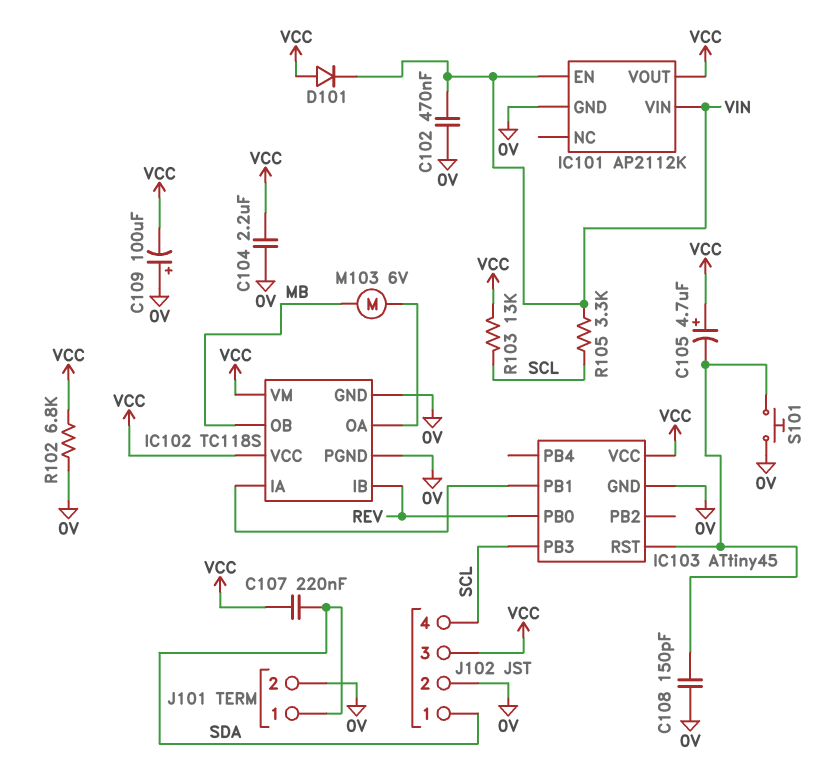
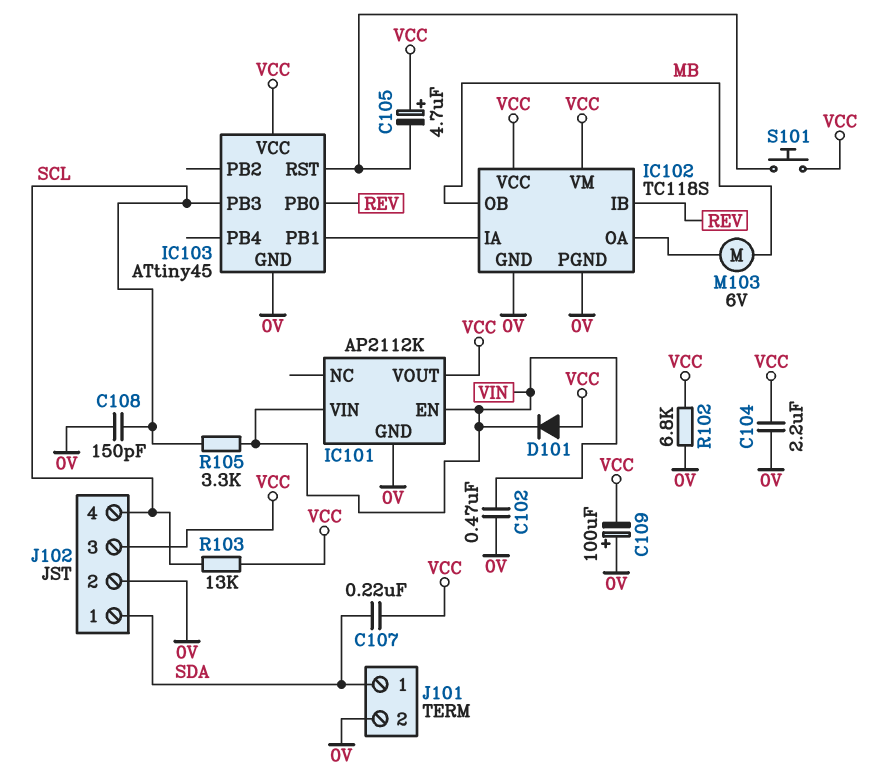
C108: 150pF (0V, IC103/RST) -> 150pF (0V, SCL)
S101: button (0V, IC103/RST) -> button (IC103/RST, VCC)

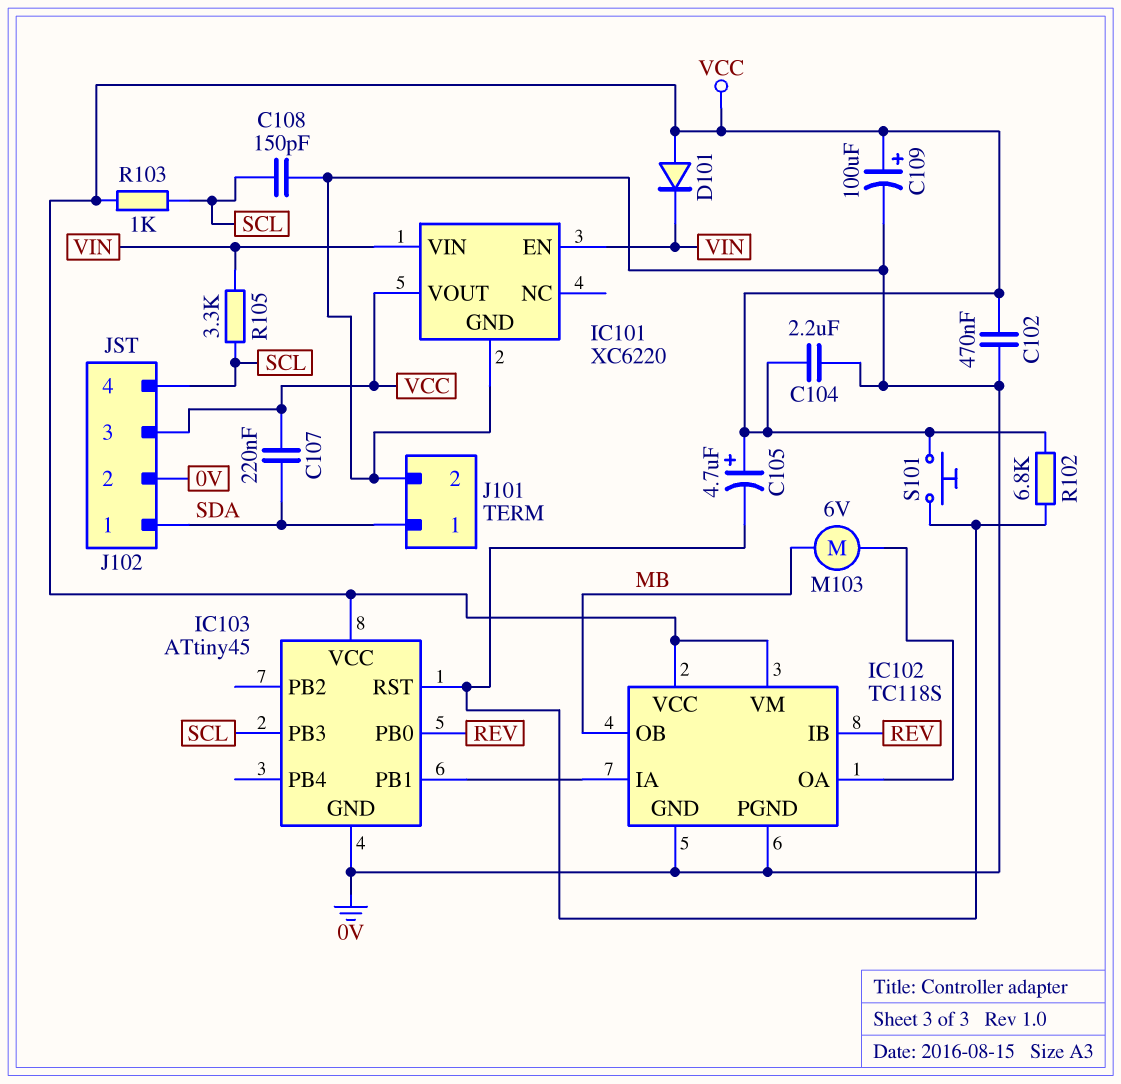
C102: 470nF (0V, VIN) -> 470nF (0V, VCC)
C109: 100uF (plus 0V, minus VCC) -> 100uF (plus VCC, minus 0V)
IC101: AP2112K -> XC6220
R102: 6.8k (0V, VCC) -> 6.8k (IC103/RST, VCC)
R103: 13k (SCL, VCC) -> 1k (SCL, VCC)

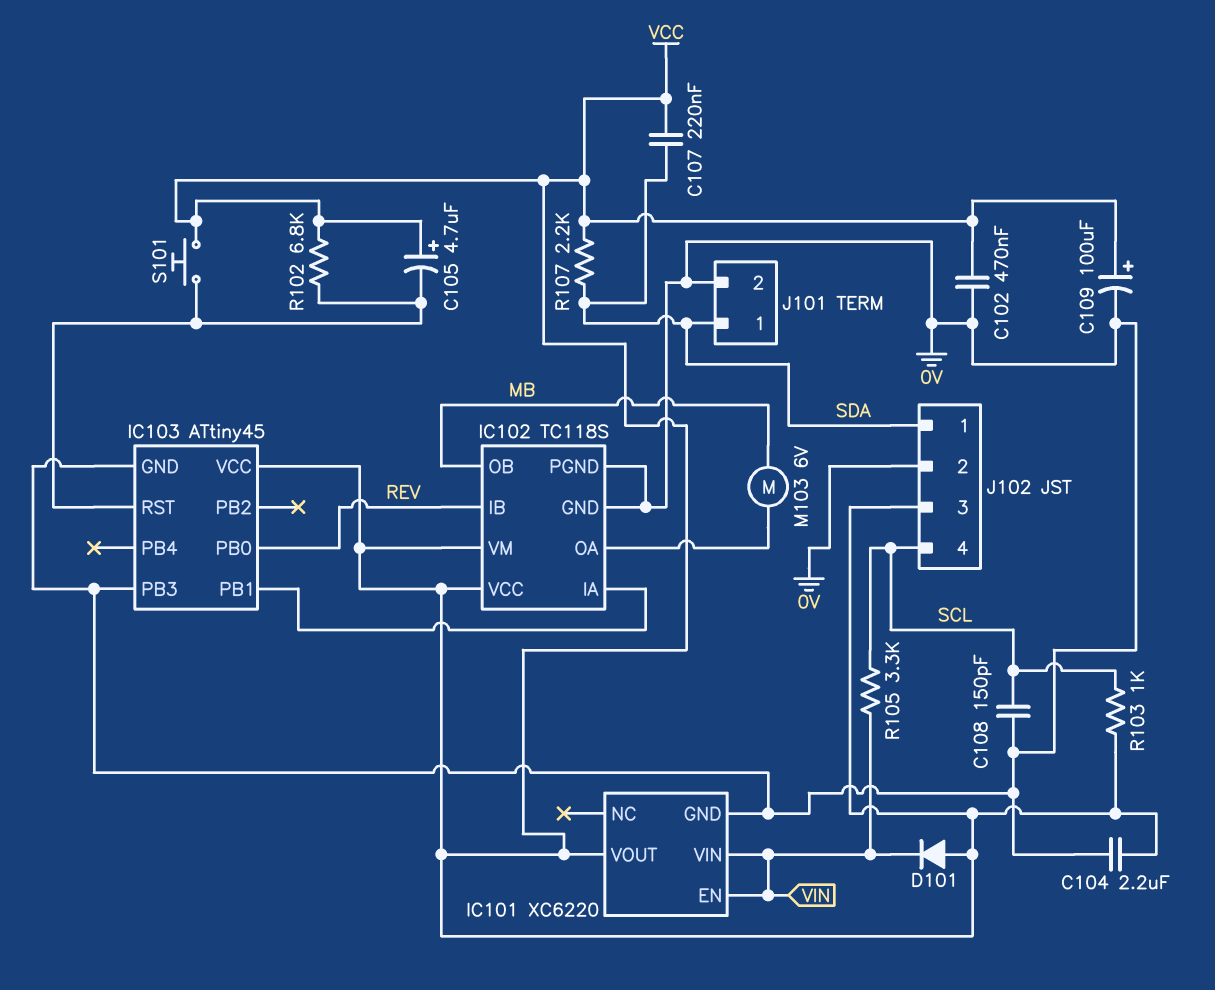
IC103 pin PB3: SCL -> 0V
R107: none -> 2.2k (SDA, VCC)

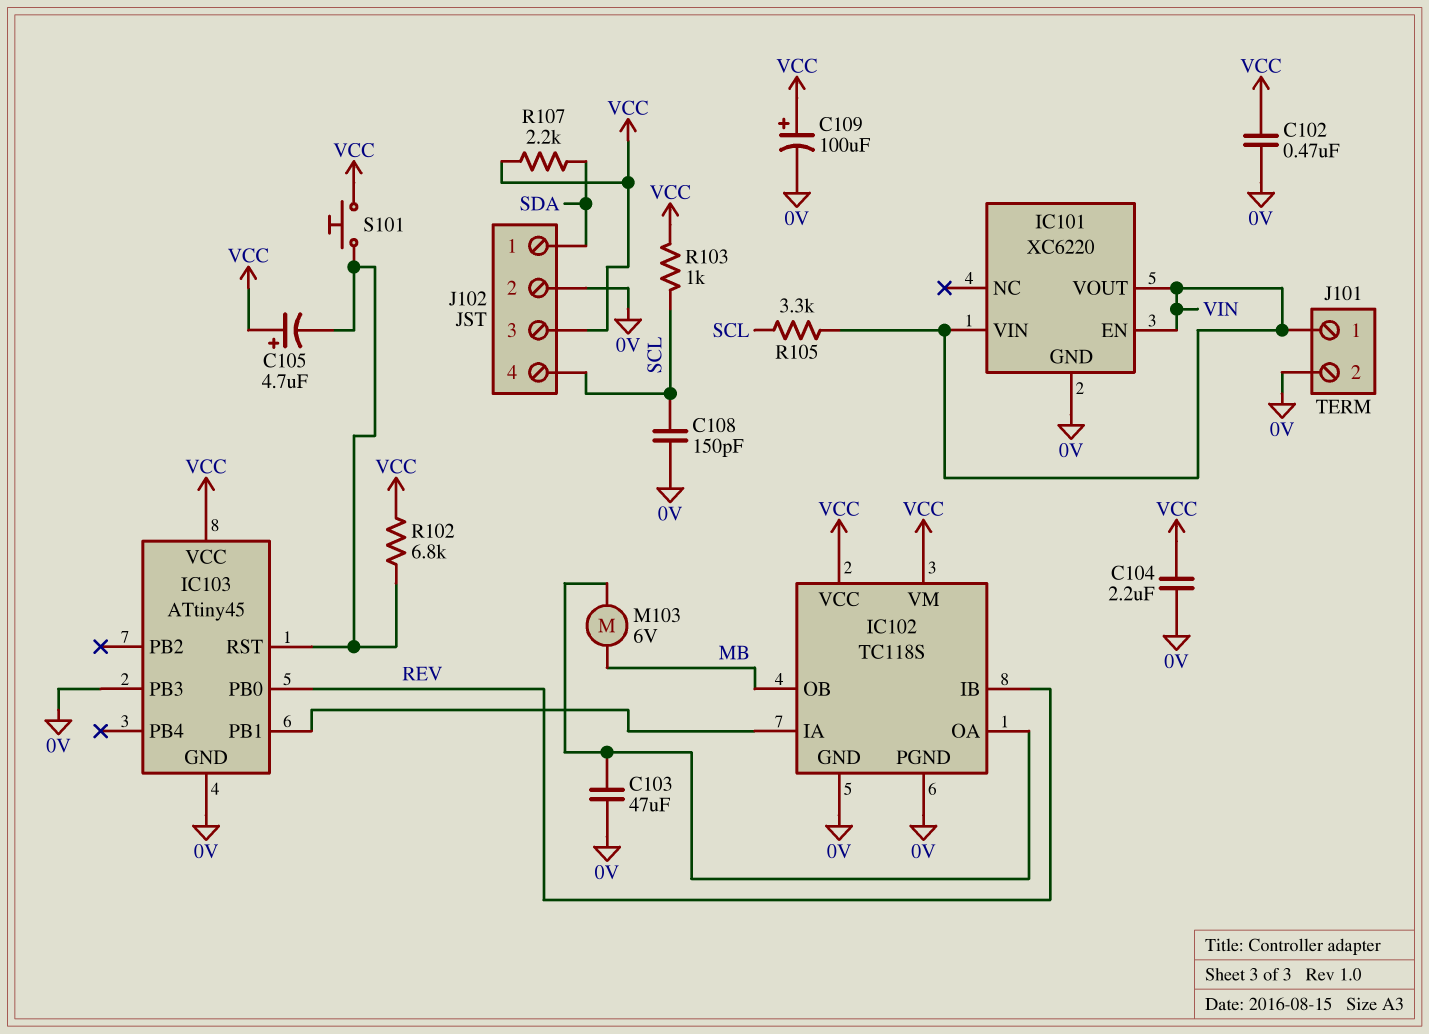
C103: none -> 47uF (0V, IC102/OA)
C107: 220nF (SDA, VCC) -> none
D101: diode (A VCC, K VIN) -> none
IC101 pin VOUT: VCC -> VIN
J101 pin 1: SDA -> VIN

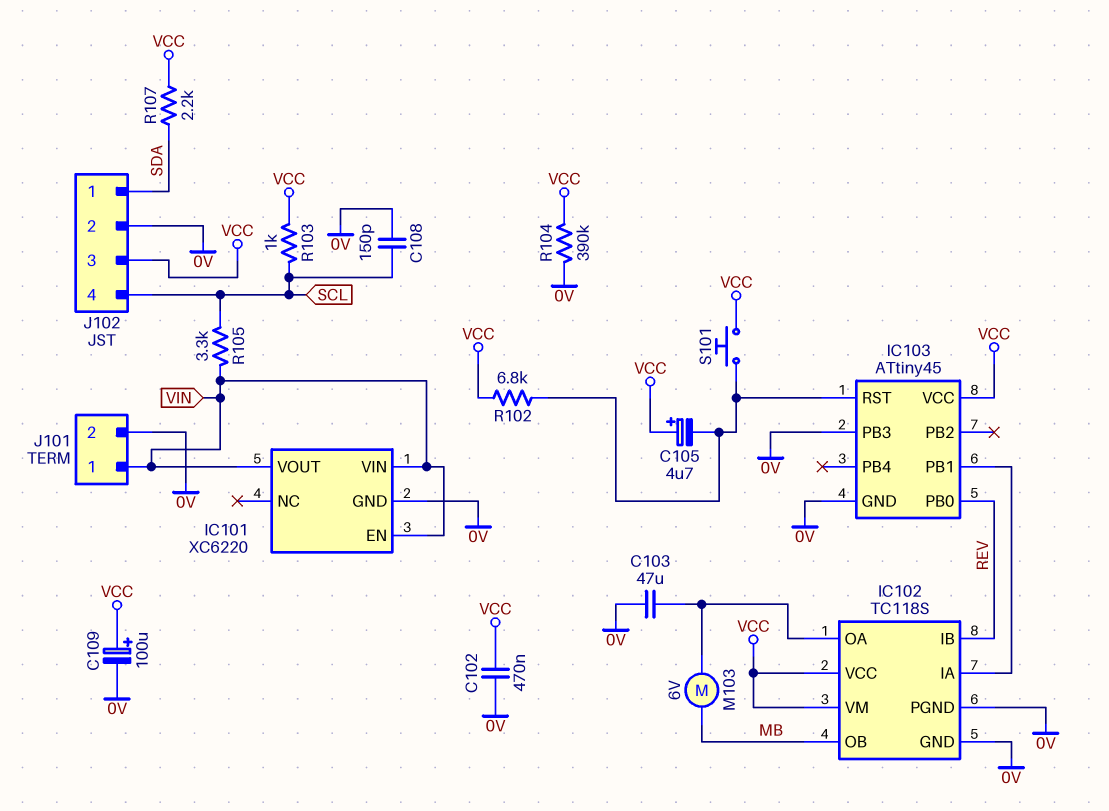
C104: 2.2uF (0V, VCC) -> none
R104: none -> 390k (0V, VCC)

